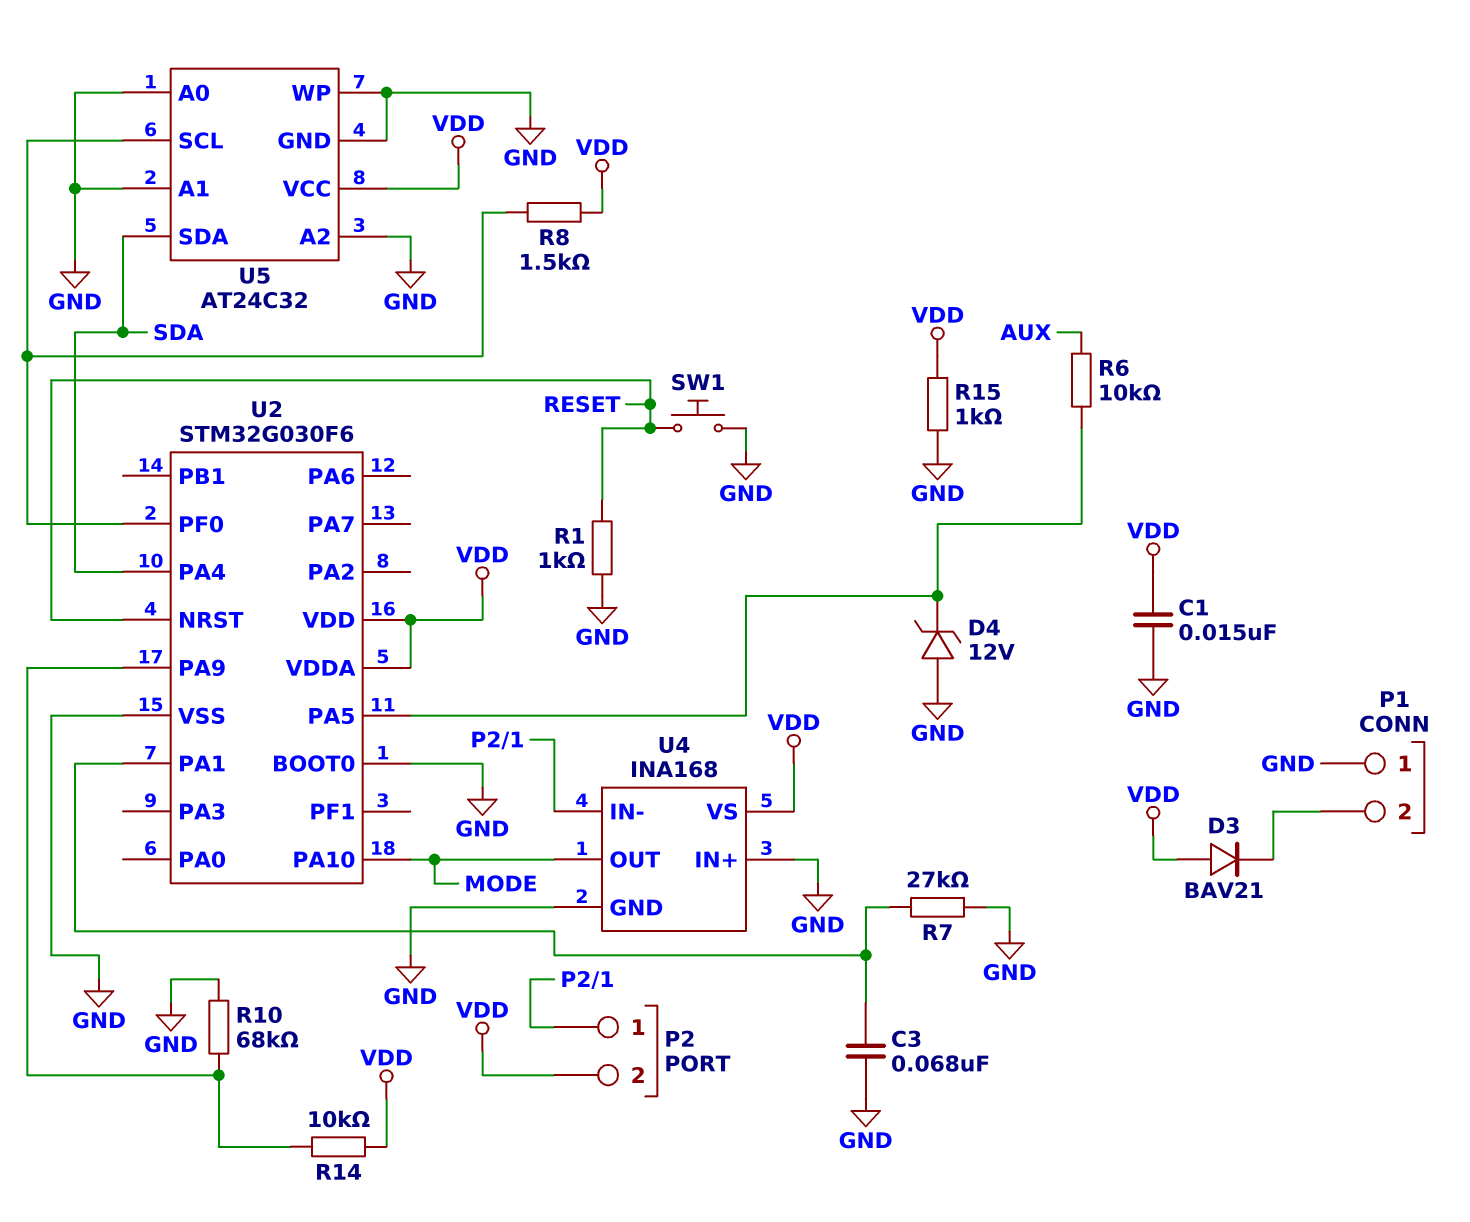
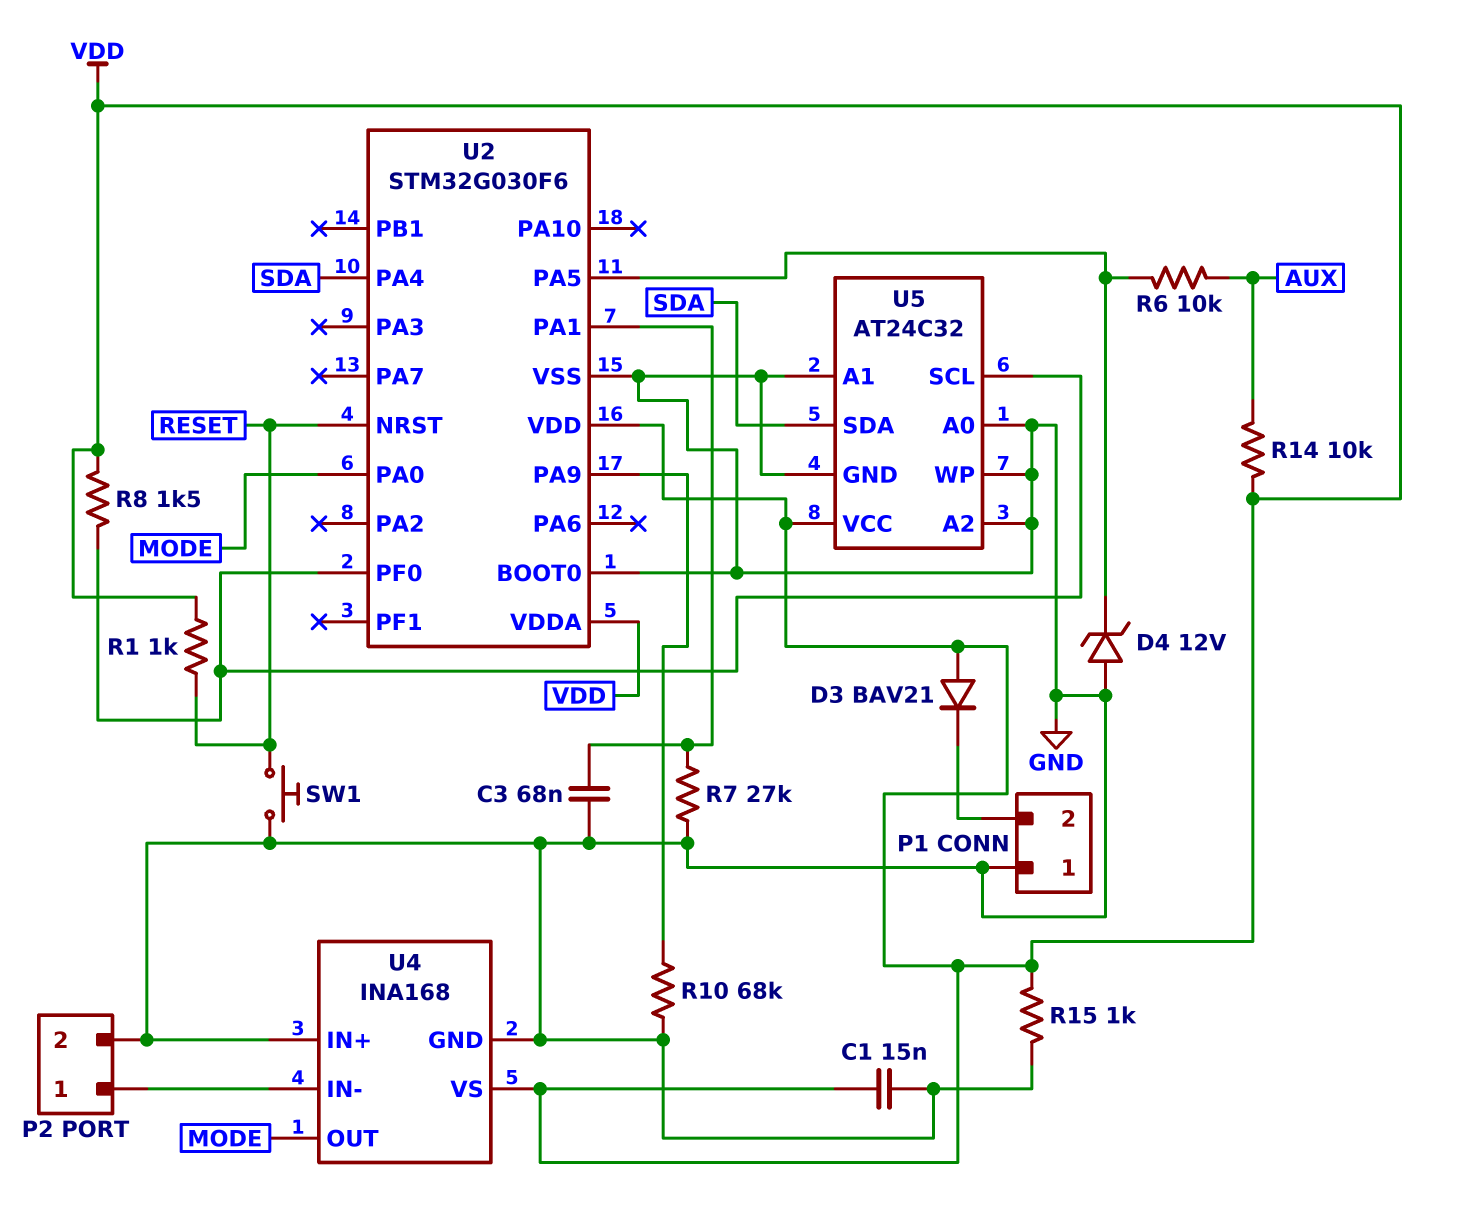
P2 pin 2: VDD -> GND
R1: 1k (GND, RESET) -> 1k (RESET, VDD)
R14: 10k (U2/PA9, VDD) -> 10k (AUX, VDD)
U2 pin PA0: none -> MODE
U2 pin PA10: MODE -> none

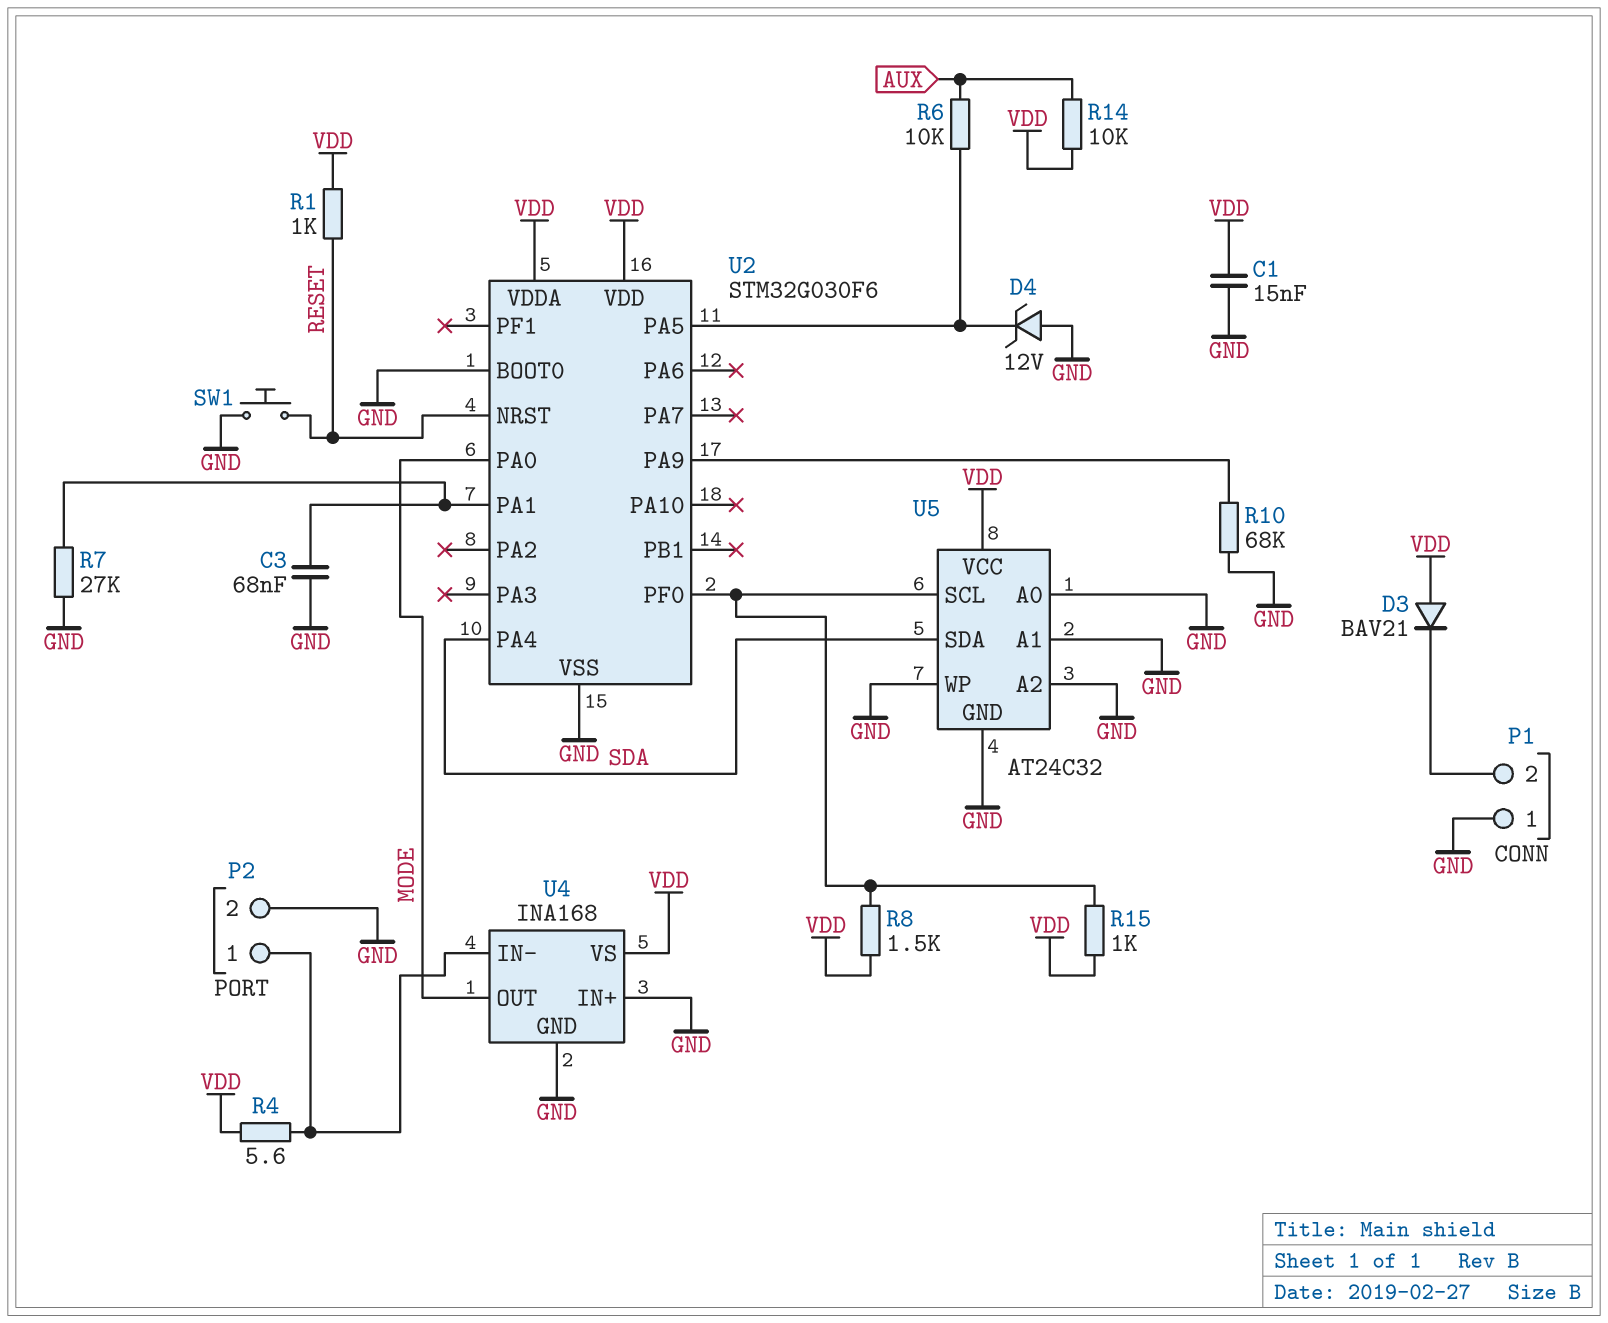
R4: none -> 5.6 (P2/1, VDD)
R15: 1k (GND, VDD) -> 1k (U2/PF0, VDD)

